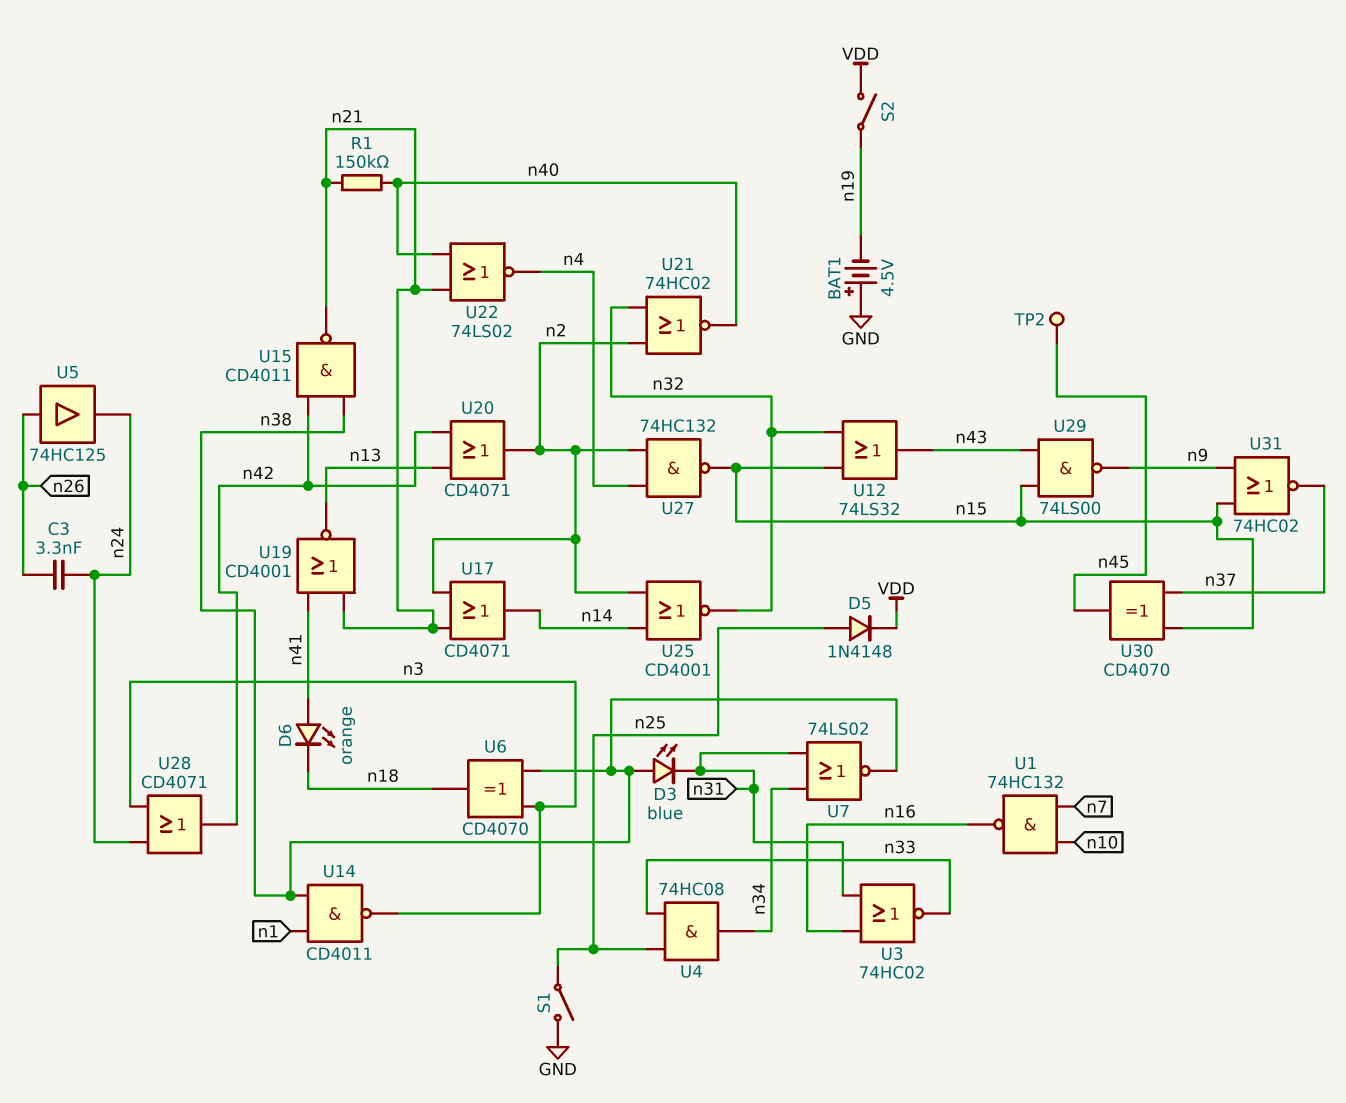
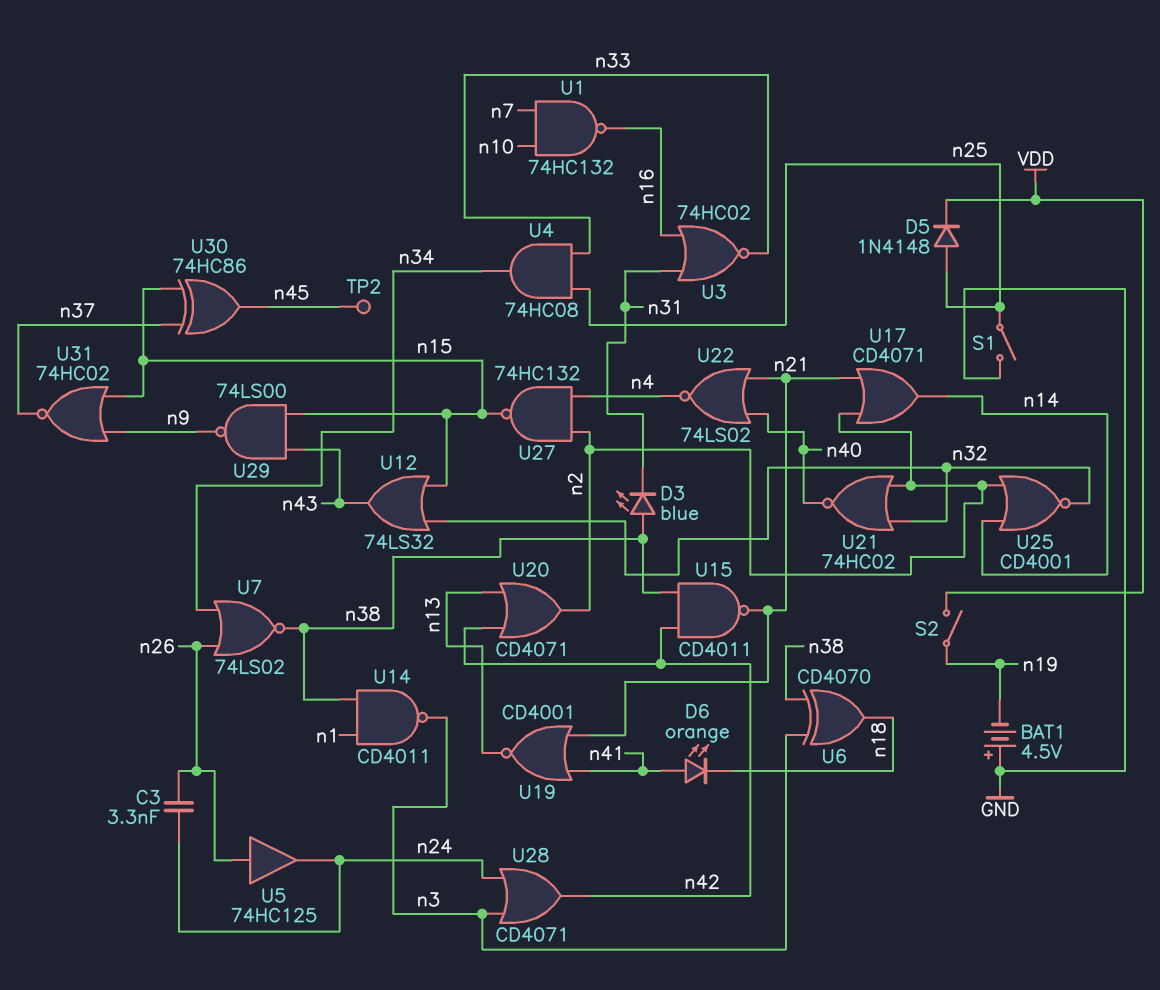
R1: 150k (n21, n40) -> none
U7: NOR 74LS02 (in n31, in n34, out n38) -> NOR 74LS02 (in n26, in n34, out n38)
U30: XOR CD4070 (in n15, in n37, out n45) -> XOR 74HC86 (in n15, in n37, out n45)

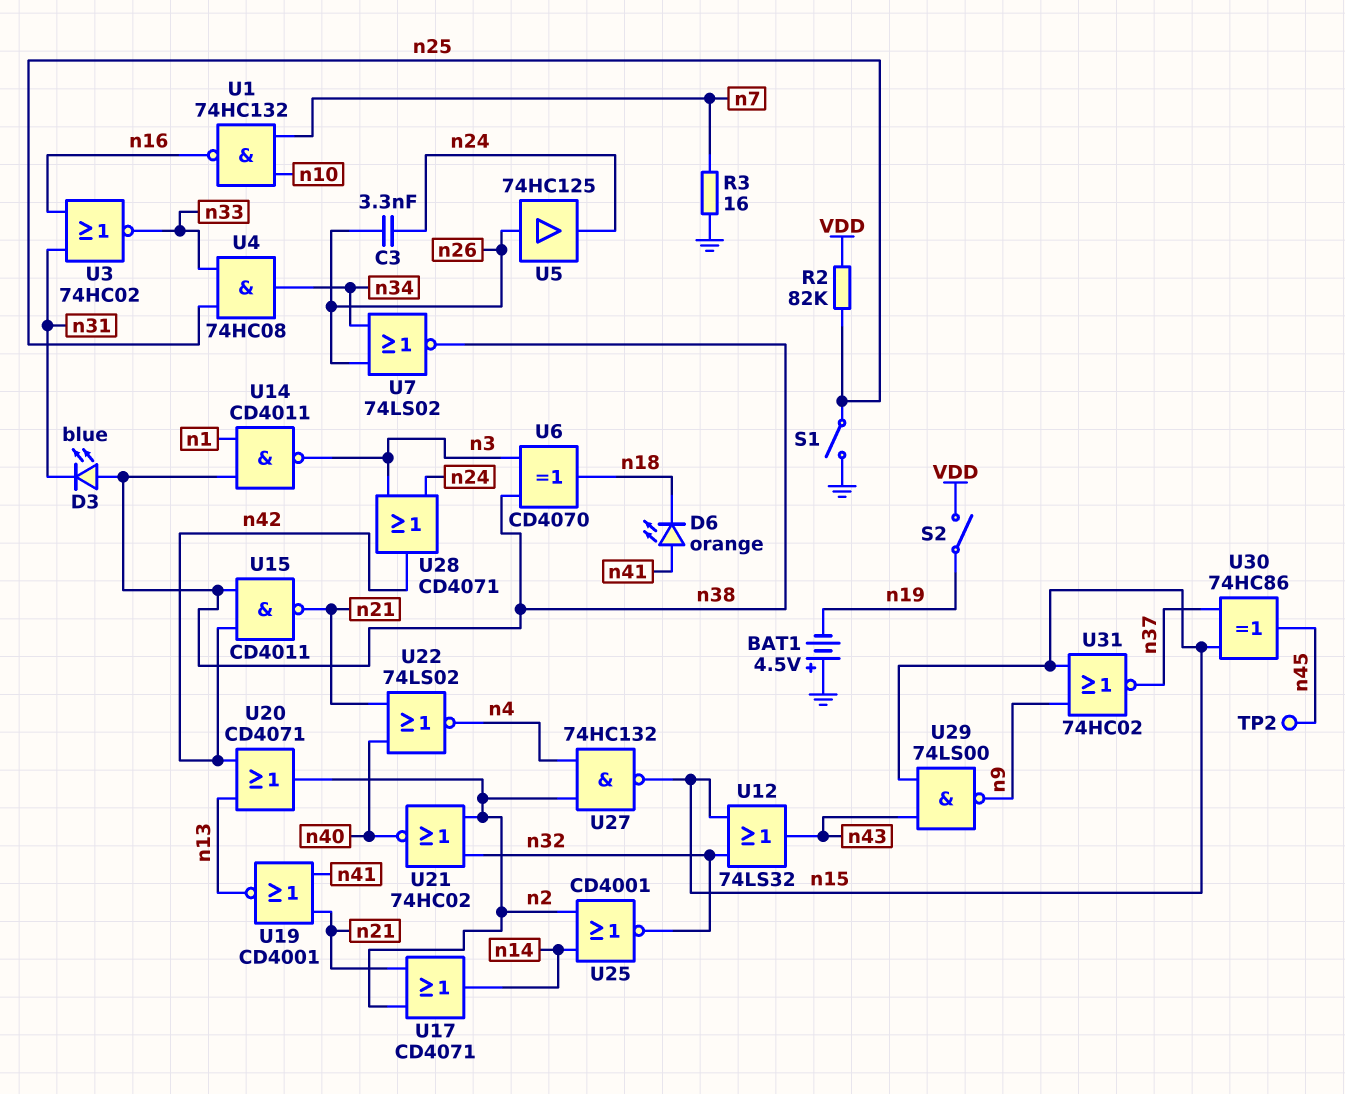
D5: diode 1N4148 (A n25, K VDD) -> none
R2: none -> 82k (VDD, n25)
R3: none -> 16 (GND, n7)

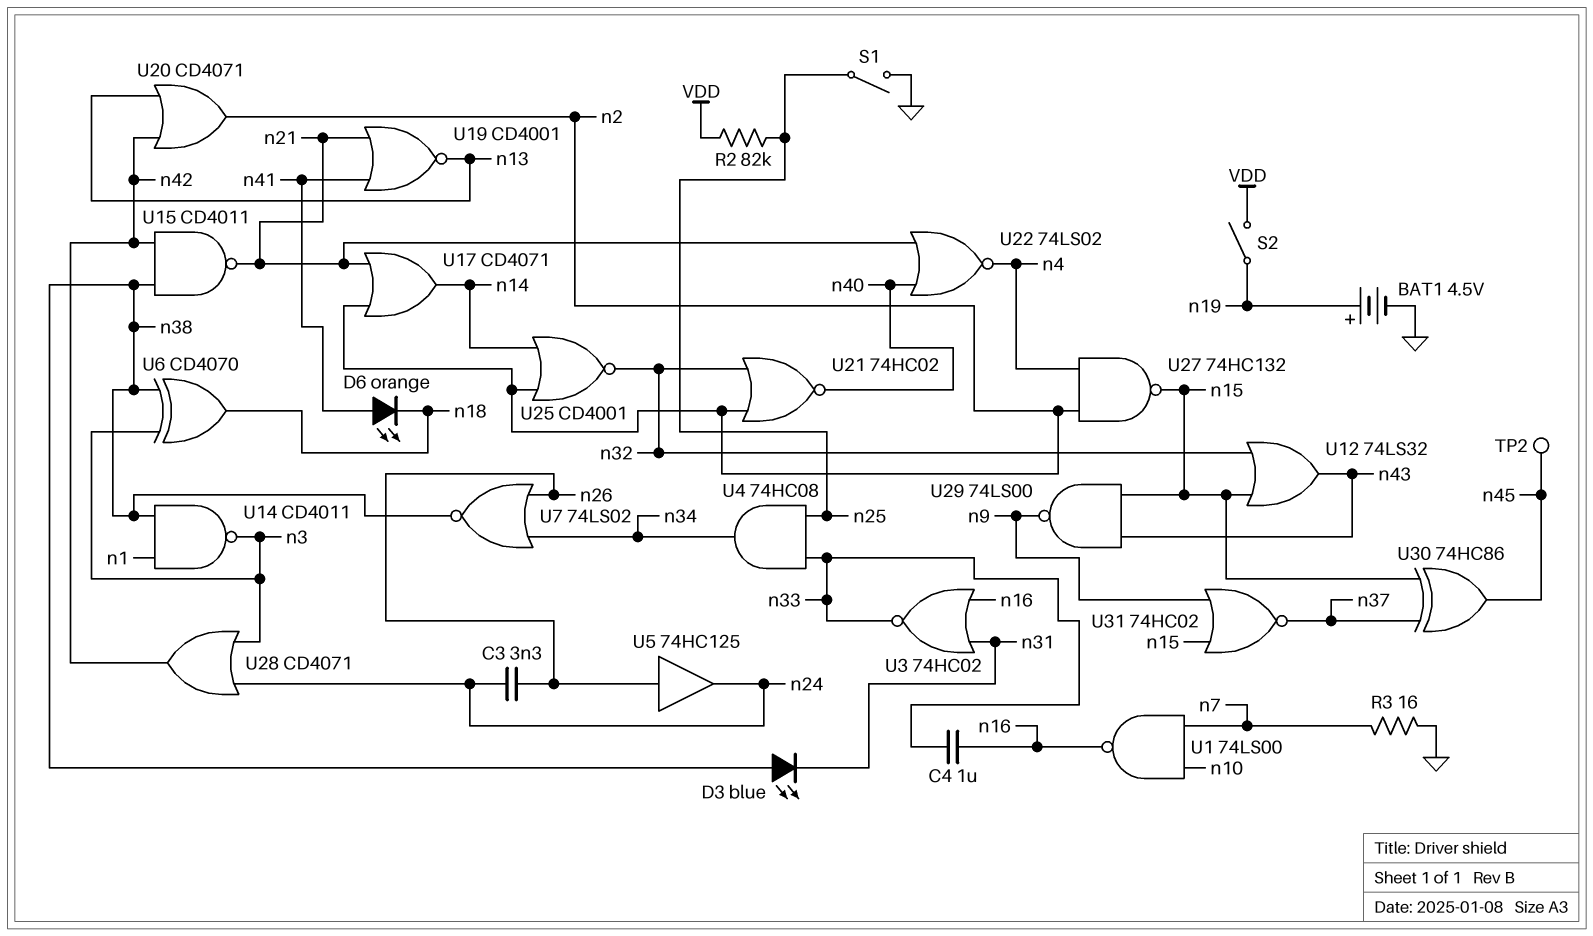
BAT1: 4.5V (plus GND, minus n19) -> 4.5V (plus n19, minus GND)
C4: none -> 1uF (n16, n33)
U1: NAND 74HC132 (in n7, in n10, out n16) -> NAND 74LS00 (in n7, in n10, out n16)

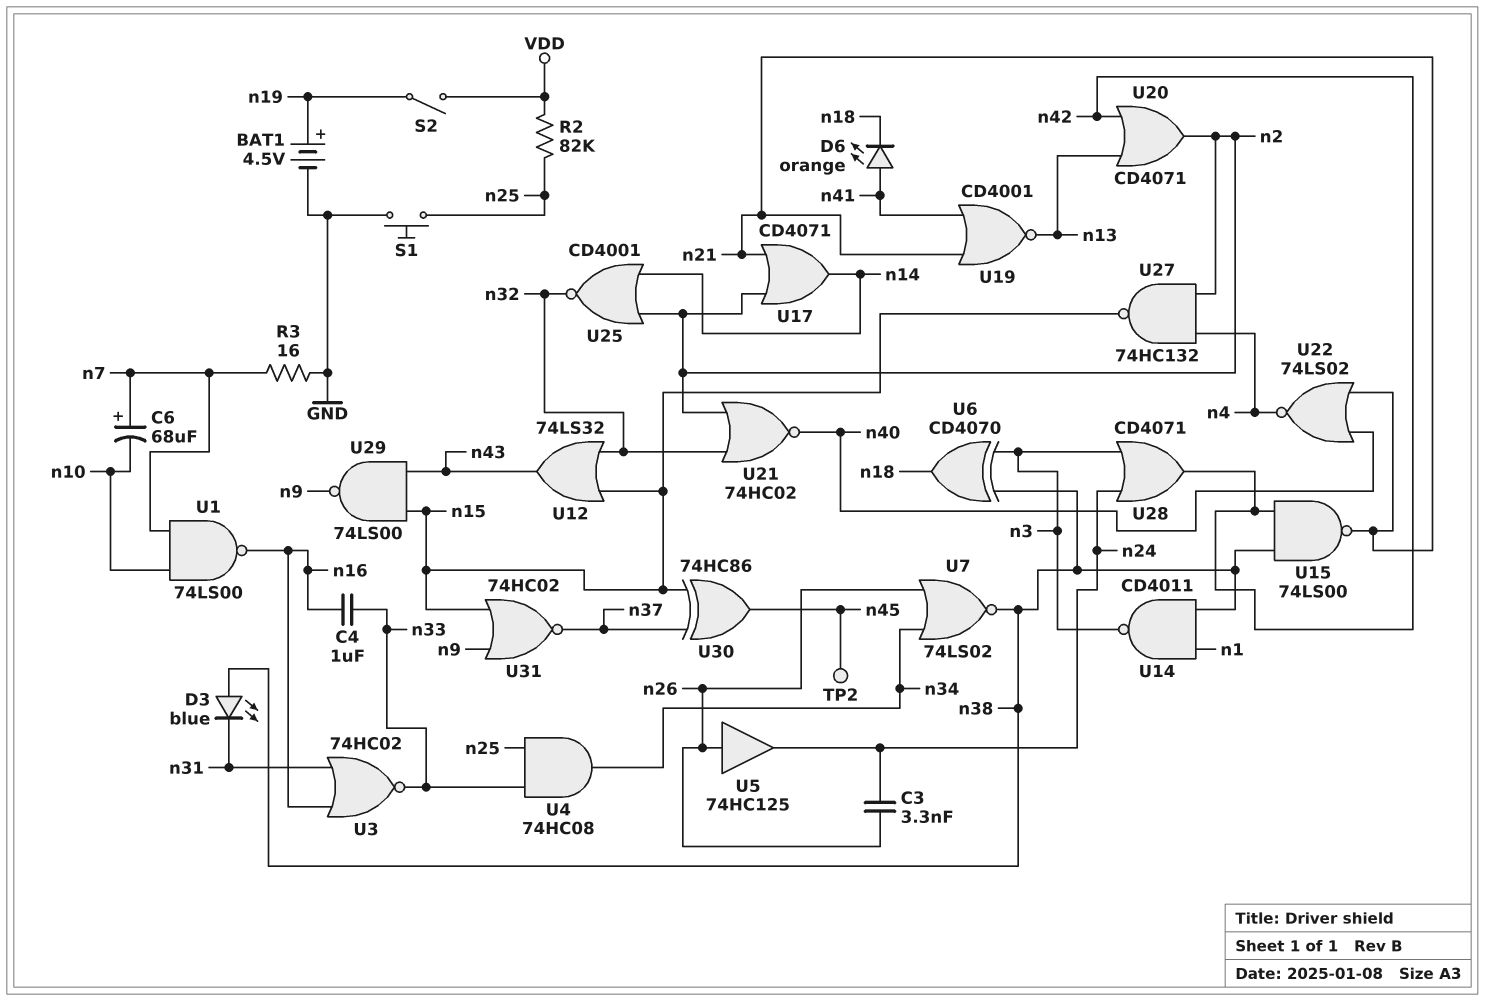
C6: none -> 68uF (plus n7, minus n10)
S1: switch (GND, n25) -> button (GND, n25)
U15: NAND CD4011 (in n38, in n42, out n21) -> NAND 74LS00 (in n38, in n42, out n21)

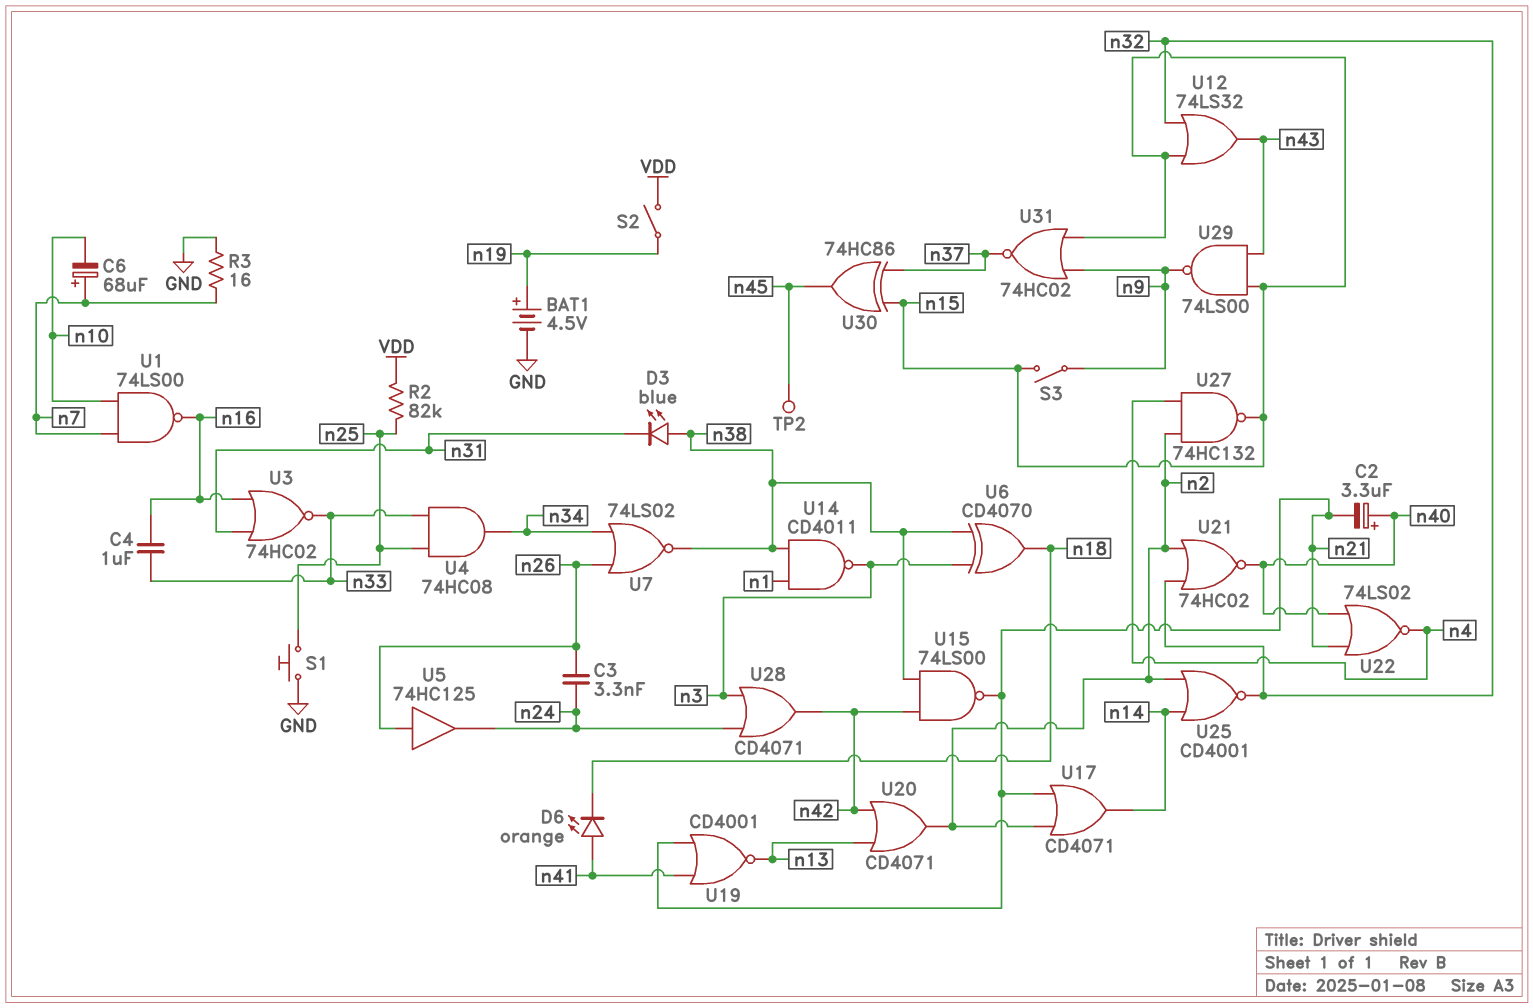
C2: none -> 3.3uF (plus n40, minus n21)
S3: none -> switch (n9, n15)

